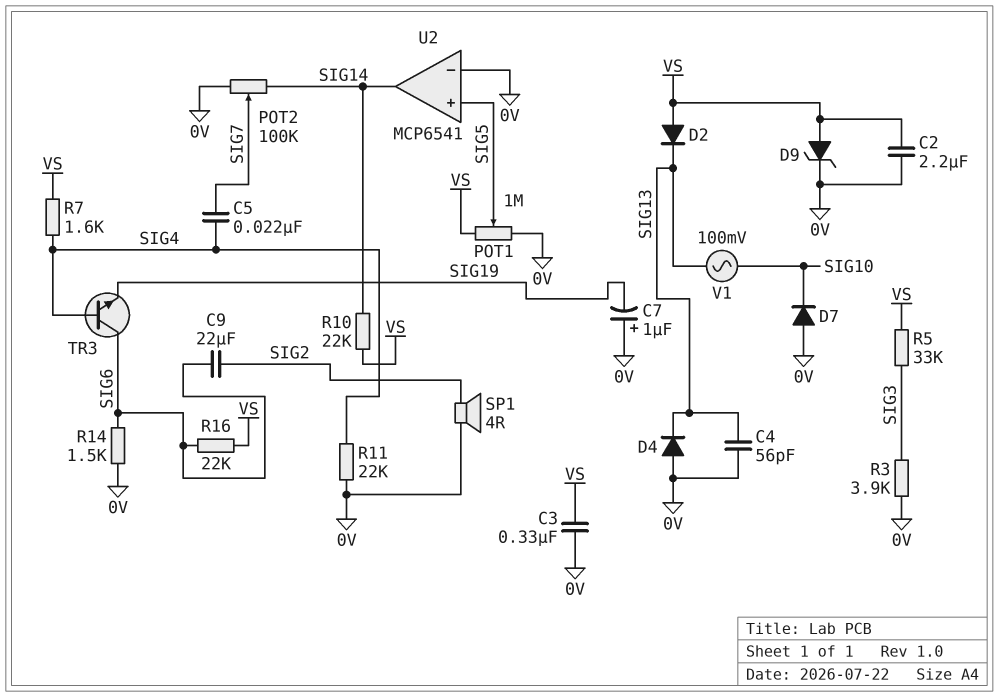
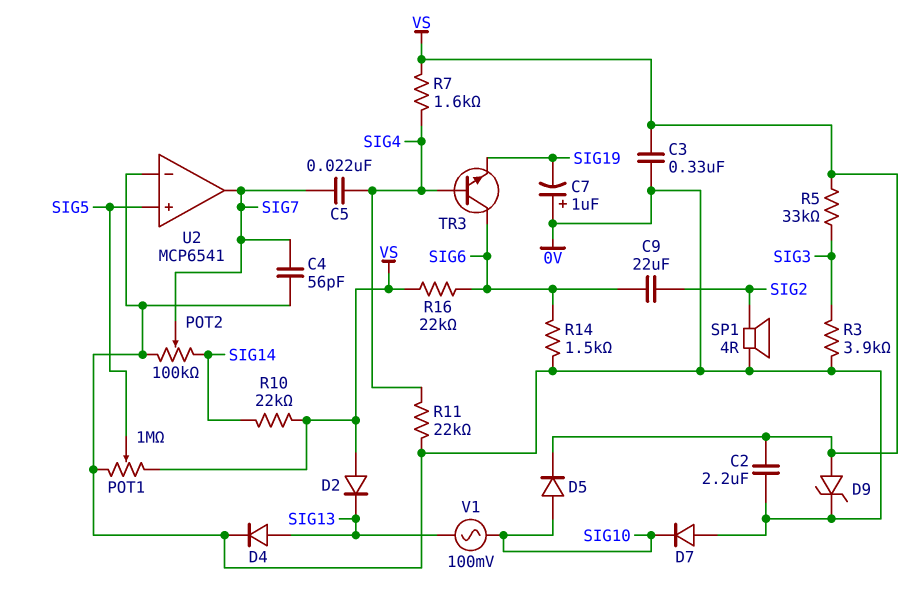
C4: 56pF (0V, SIG13) -> 56pF (0V, SIG7)
D4: diode (A 0V, K SIG13) -> diode (A SIG13, K 0V)
D5: none -> diode (A SIG10, K VS)
U2 pin out: SIG14 -> SIG7

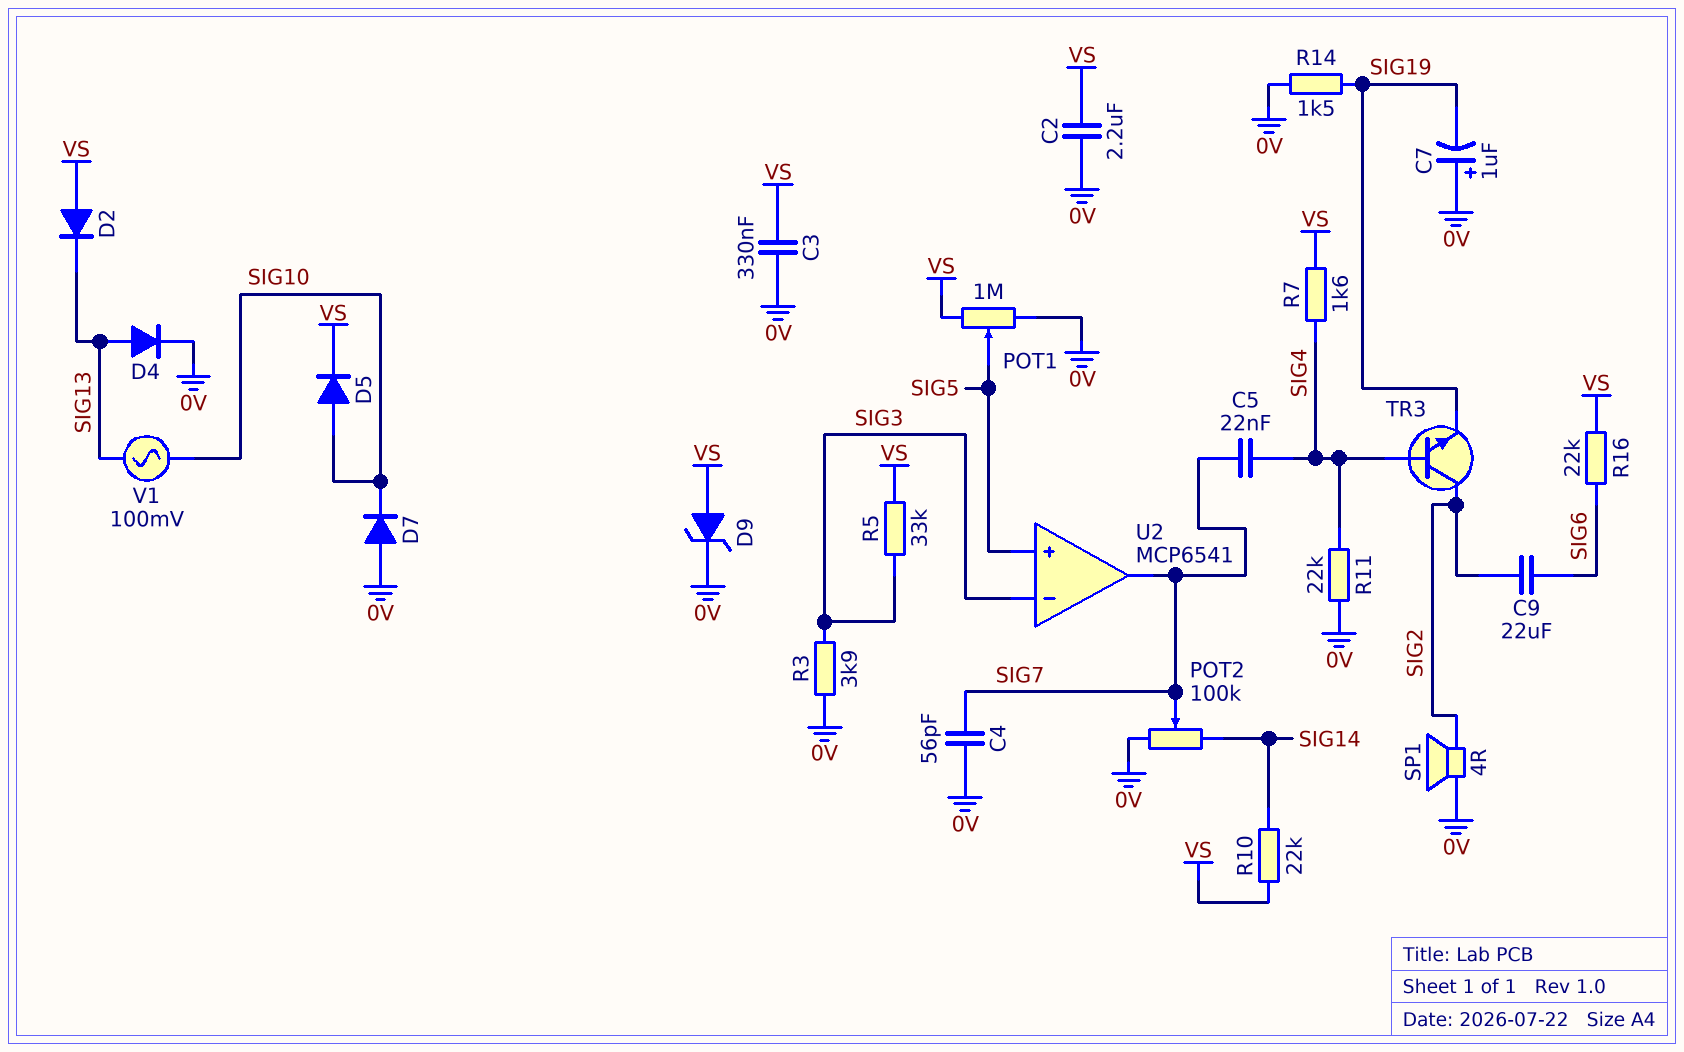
R14: 1.5k (0V, SIG6) -> 1.5k (0V, SIG19)
TR3: NPN (B SIG4, C SIG6, E SIG19) -> NPN (B SIG4, C SIG2, E SIG19)
U2 pin in-: 0V -> SIG3

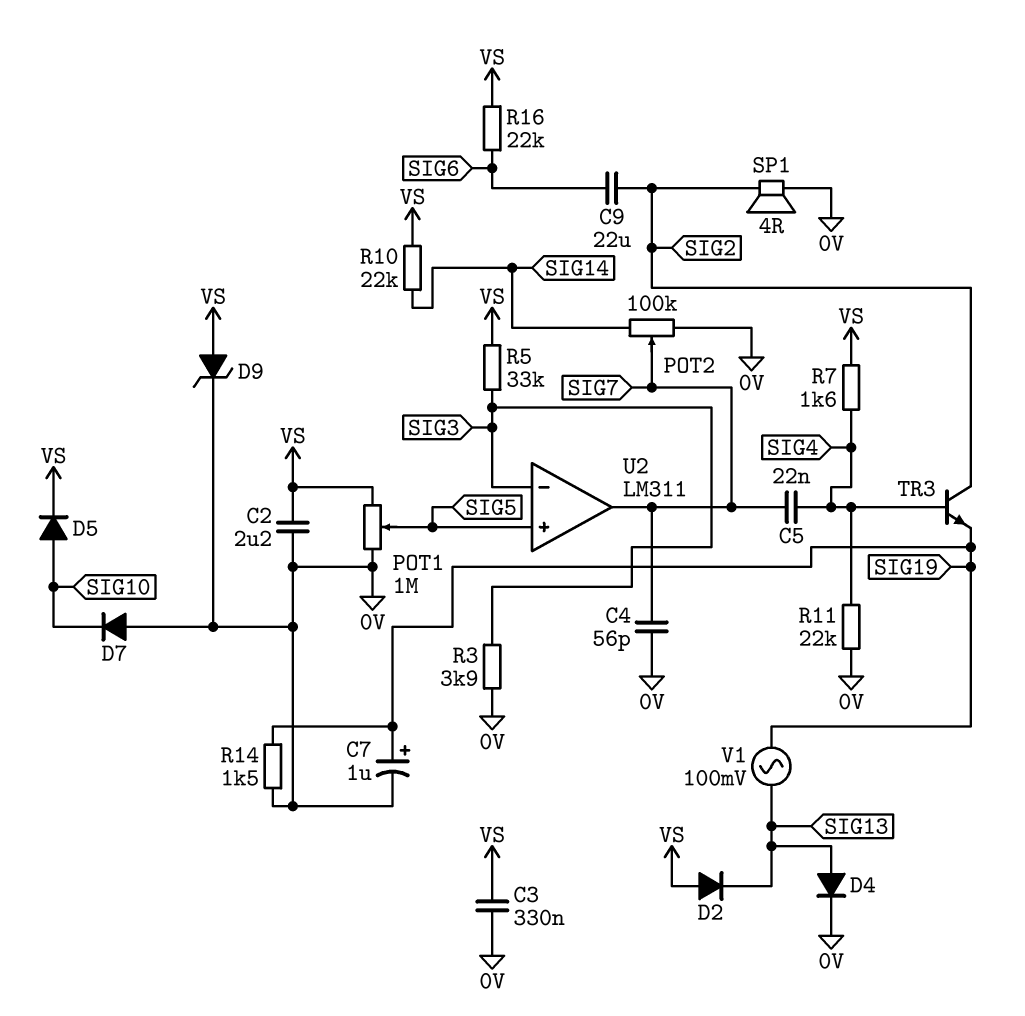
C7: 1uF (plus 0V, minus SIG19) -> 1uF (plus SIG19, minus 0V)
U2: MCP6541 -> LM311
V1: AC 100mV (SIG10, SIG13) -> AC 100mV (SIG13, SIG19)

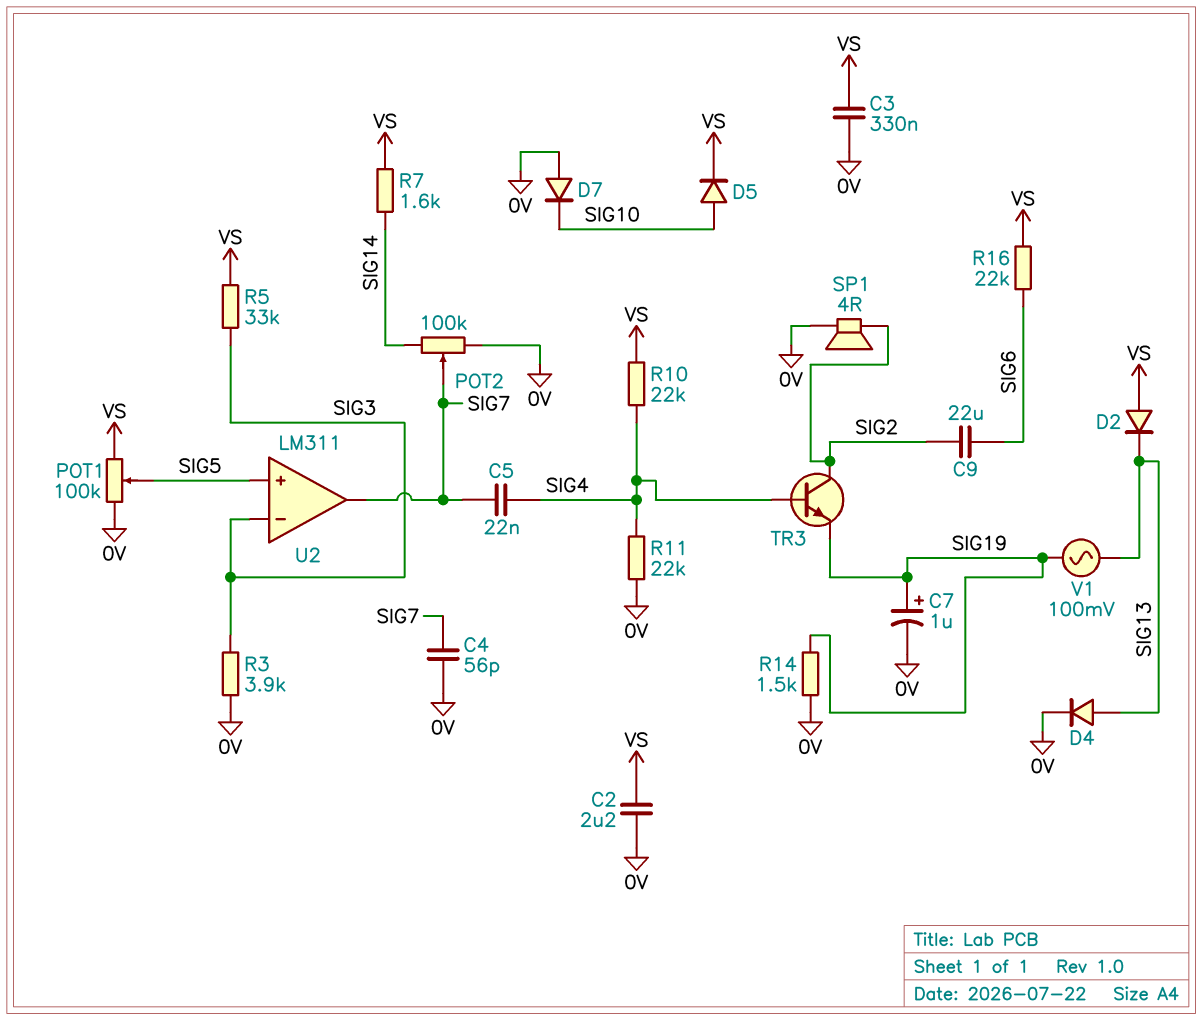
D9: zener (A VS, K 0V) -> none
POT1: 1M (0V, VS, wiper SIG5) -> 100k (0V, VS, wiper SIG5)
R7: 1.6k (SIG4, VS) -> 1.6k (SIG14, VS)
R10: 22k (SIG14, VS) -> 22k (SIG4, VS)

